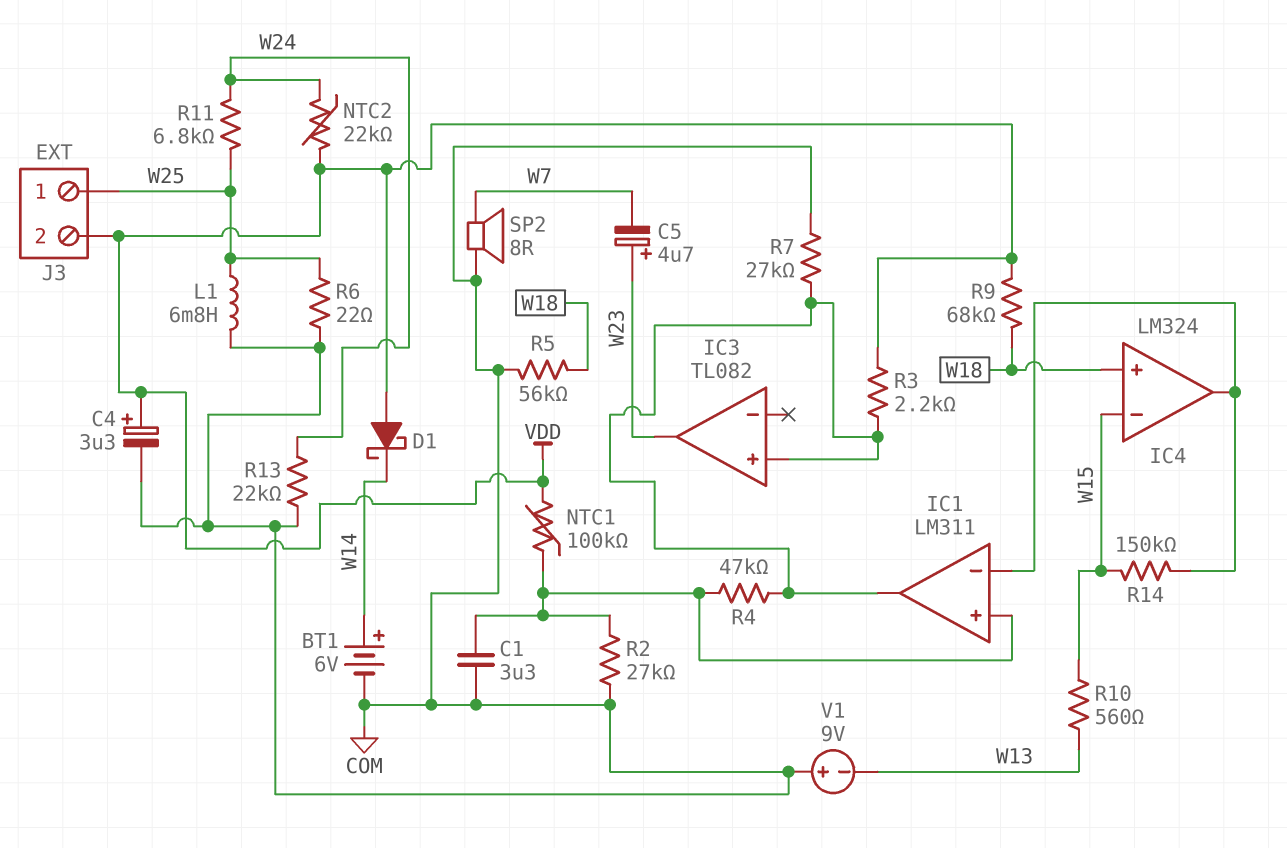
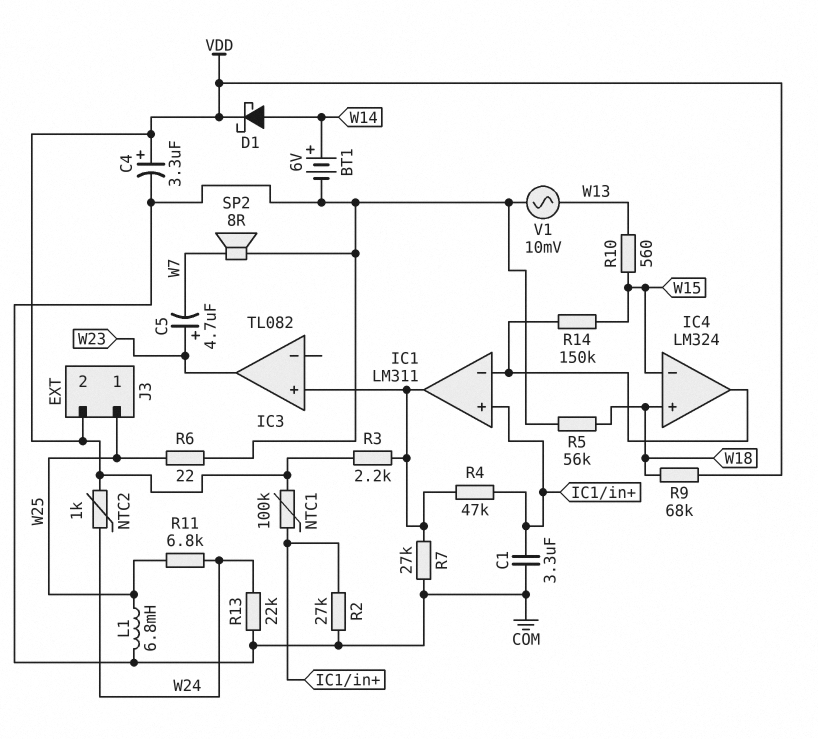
D1: schottky (A VDD, K W14) -> schottky (A W14, K VDD)
NTC2: 22k (VDD, W24) -> 1k (VDD, W24)
V1: 9V (plus COM, minus W13) -> AC 10mV (COM, W13)

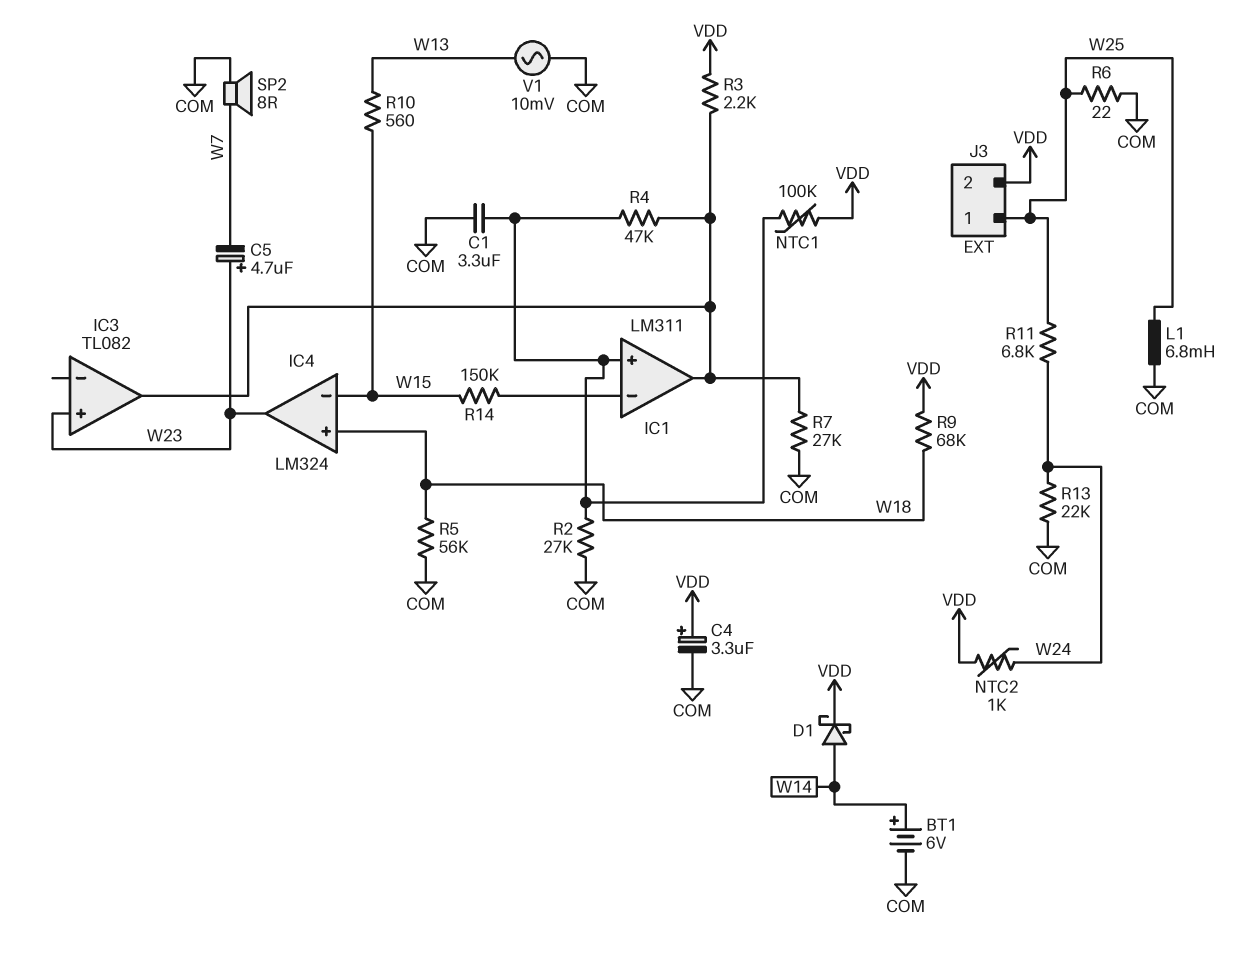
IC3 pin in+: IC1/out -> W23
IC3 pin out: W23 -> IC1/out
IC4 pin out: IC1/in- -> W23

